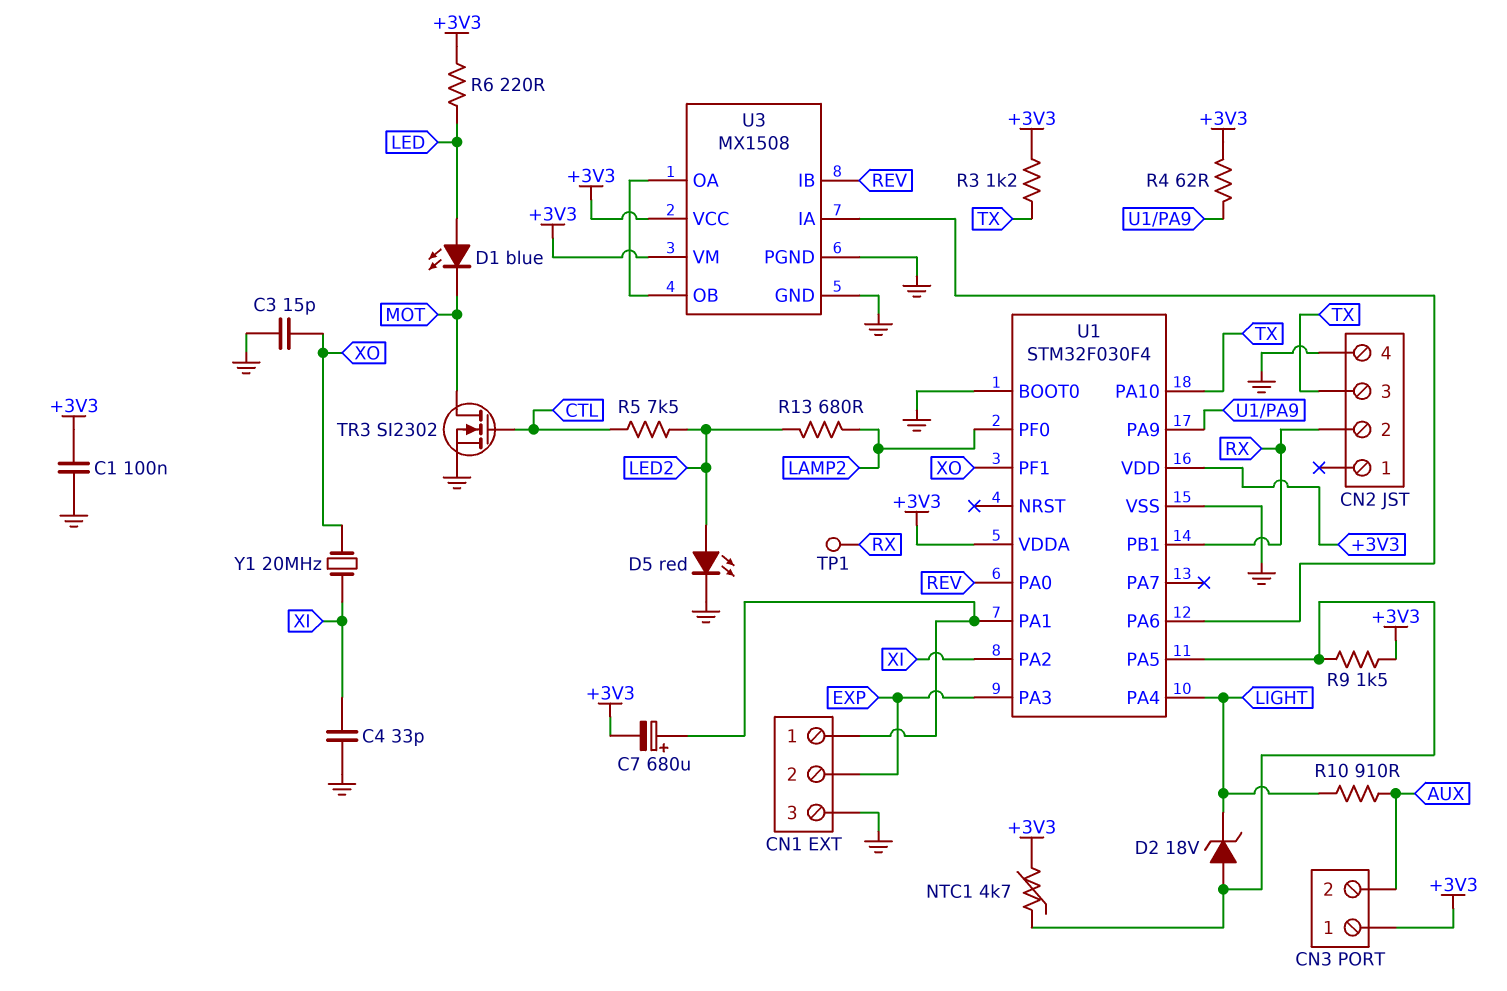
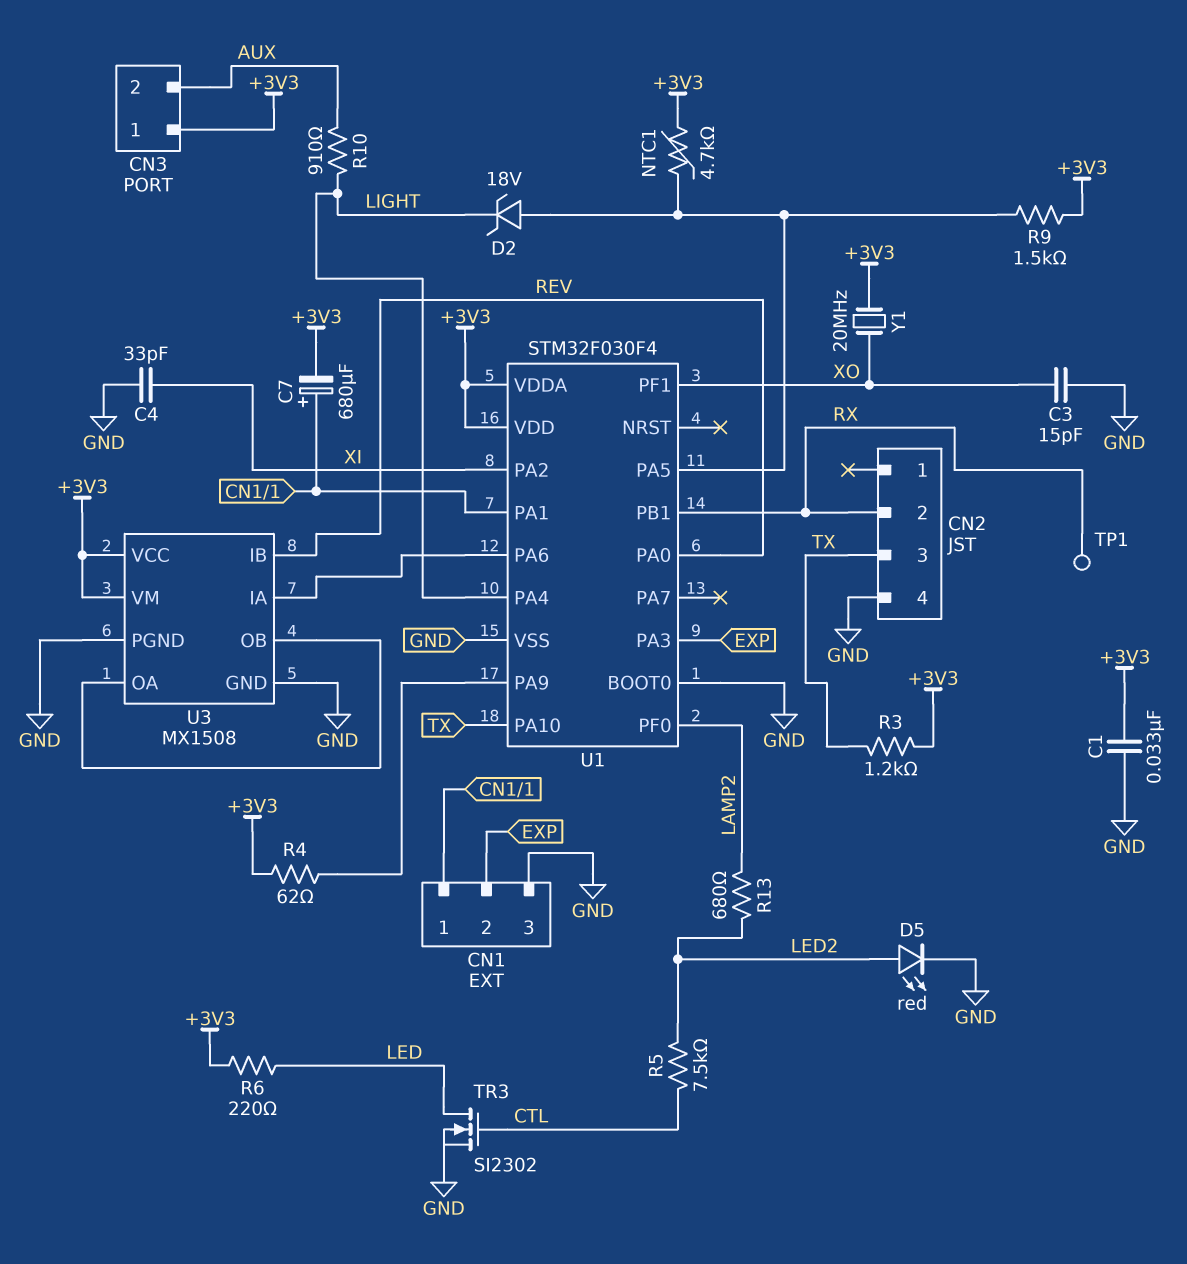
C1: 100nF (+3V3, GND) -> 33nF (+3V3, GND)
D1: LED blue (A LED, K MOT) -> none
TR3: NMOS SI2302 (G CTL, D MOT, S GND) -> NMOS SI2302 (G CTL, D LED, S GND)
Y1: 20MHz (XI, XO) -> 20MHz (+3V3, XO)

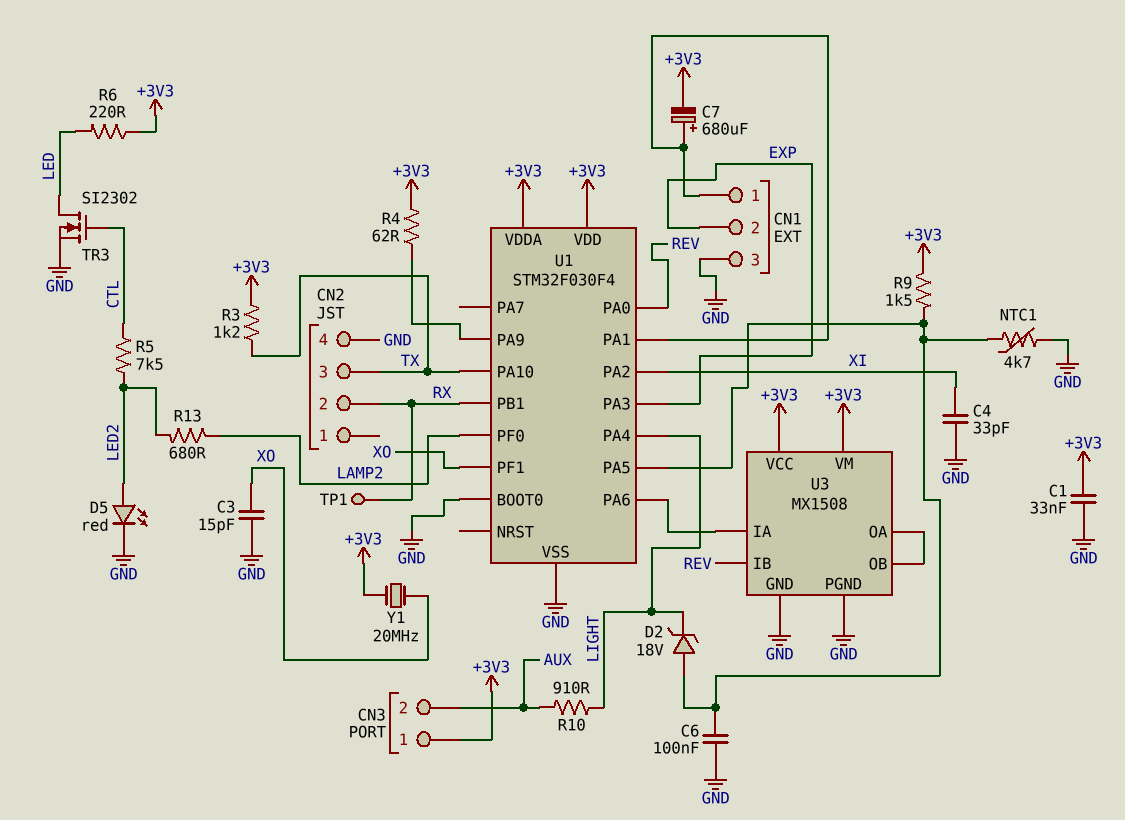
C6: none -> 100nF (GND, U1/PA5)
NTC1: 4.7k (+3V3, U1/PA5) -> 4.7k (GND, U1/PA5)

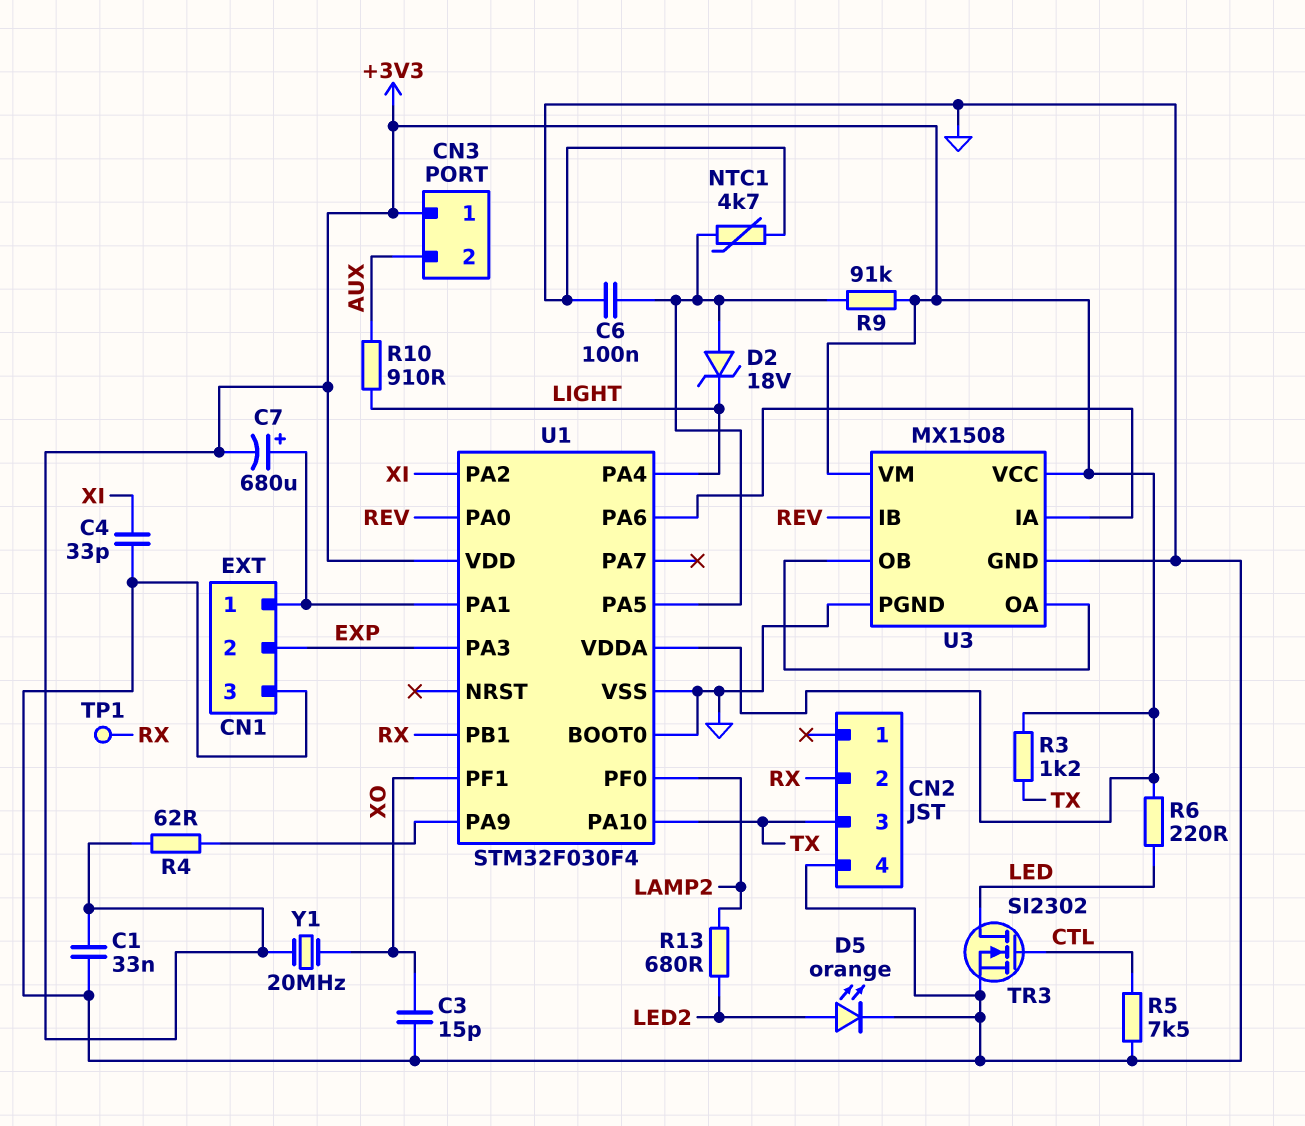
D5: LED red (A LED2, K GND) -> LED orange (A LED2, K GND)
R5: 7.5k (CTL, LED2) -> 7.5k (CTL, GND)
R9: 1.5k (+3V3, U1/PA5) -> 91k (+3V3, U1/PA5)

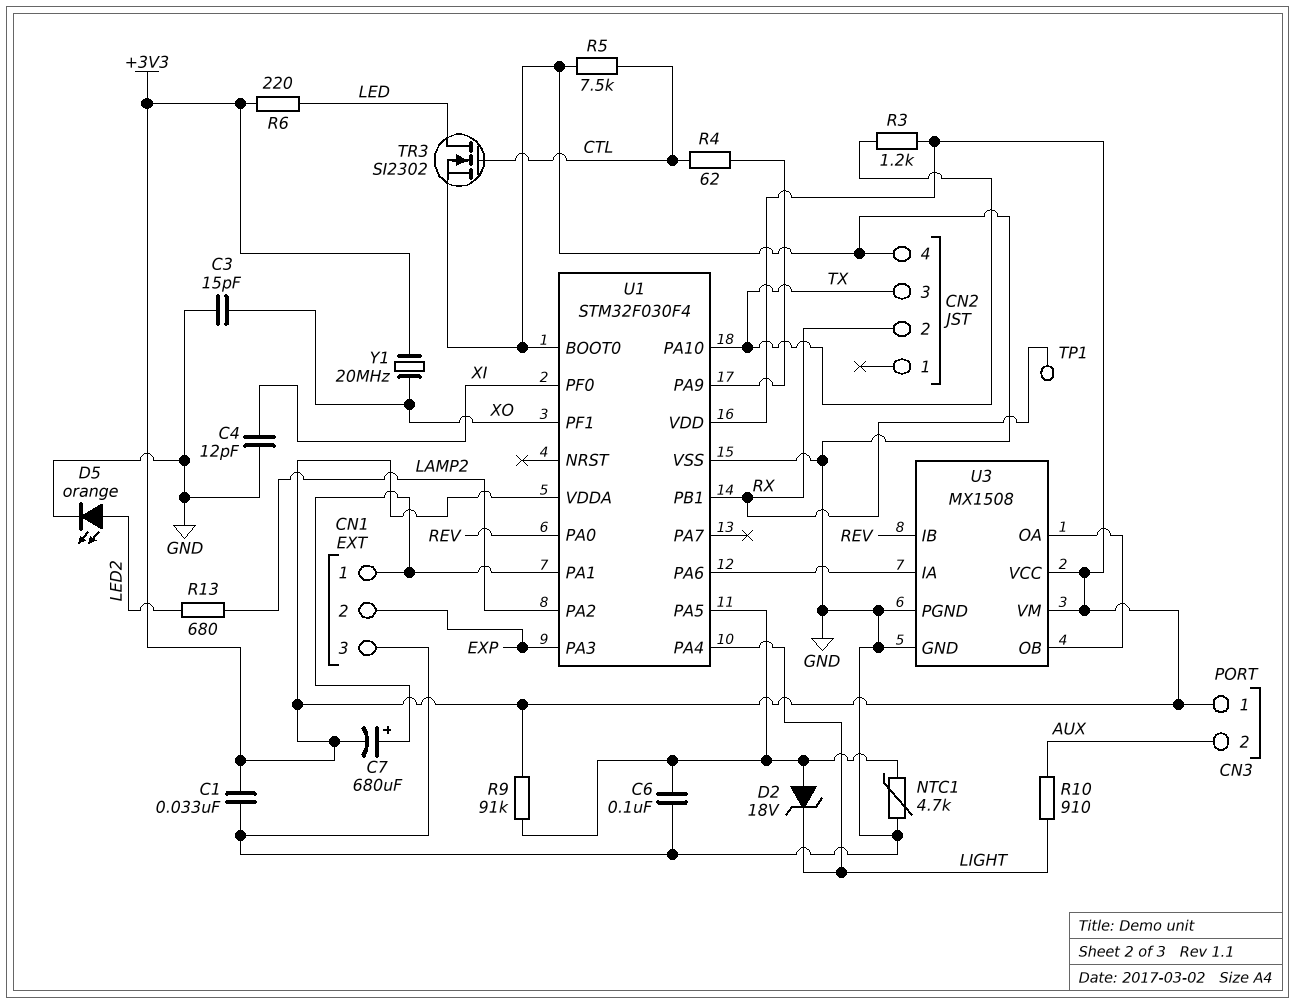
C4: 33pF (GND, XI) -> 12pF (GND, XI)
R4: 62 (+3V3, U1/PA9) -> 62 (CTL, U1/PA9)
U1 pin PA2: XI -> LAMP2
U1 pin PF0: LAMP2 -> XI

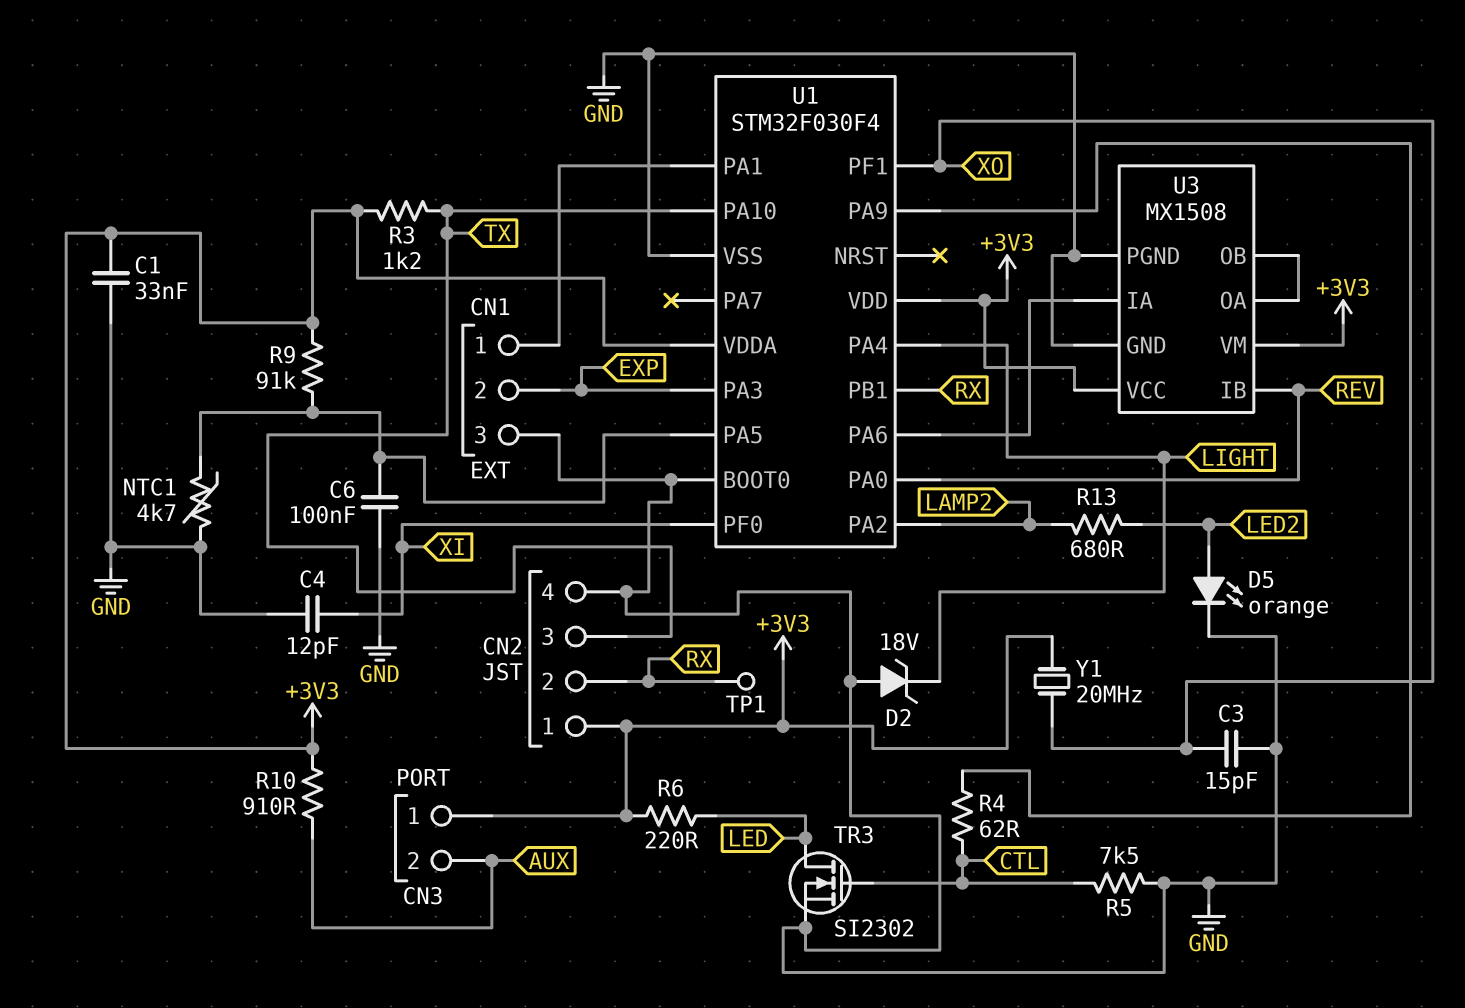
C7: 680uF (plus CN1/1, minus +3V3) -> none
CN2 pin 1: none -> +3V3
D2: zener 18V (A U1/PA5, K LIGHT) -> zener 18V (A GND, K LIGHT)
R10: 910 (AUX, LIGHT) -> 910 (+3V3, AUX)

